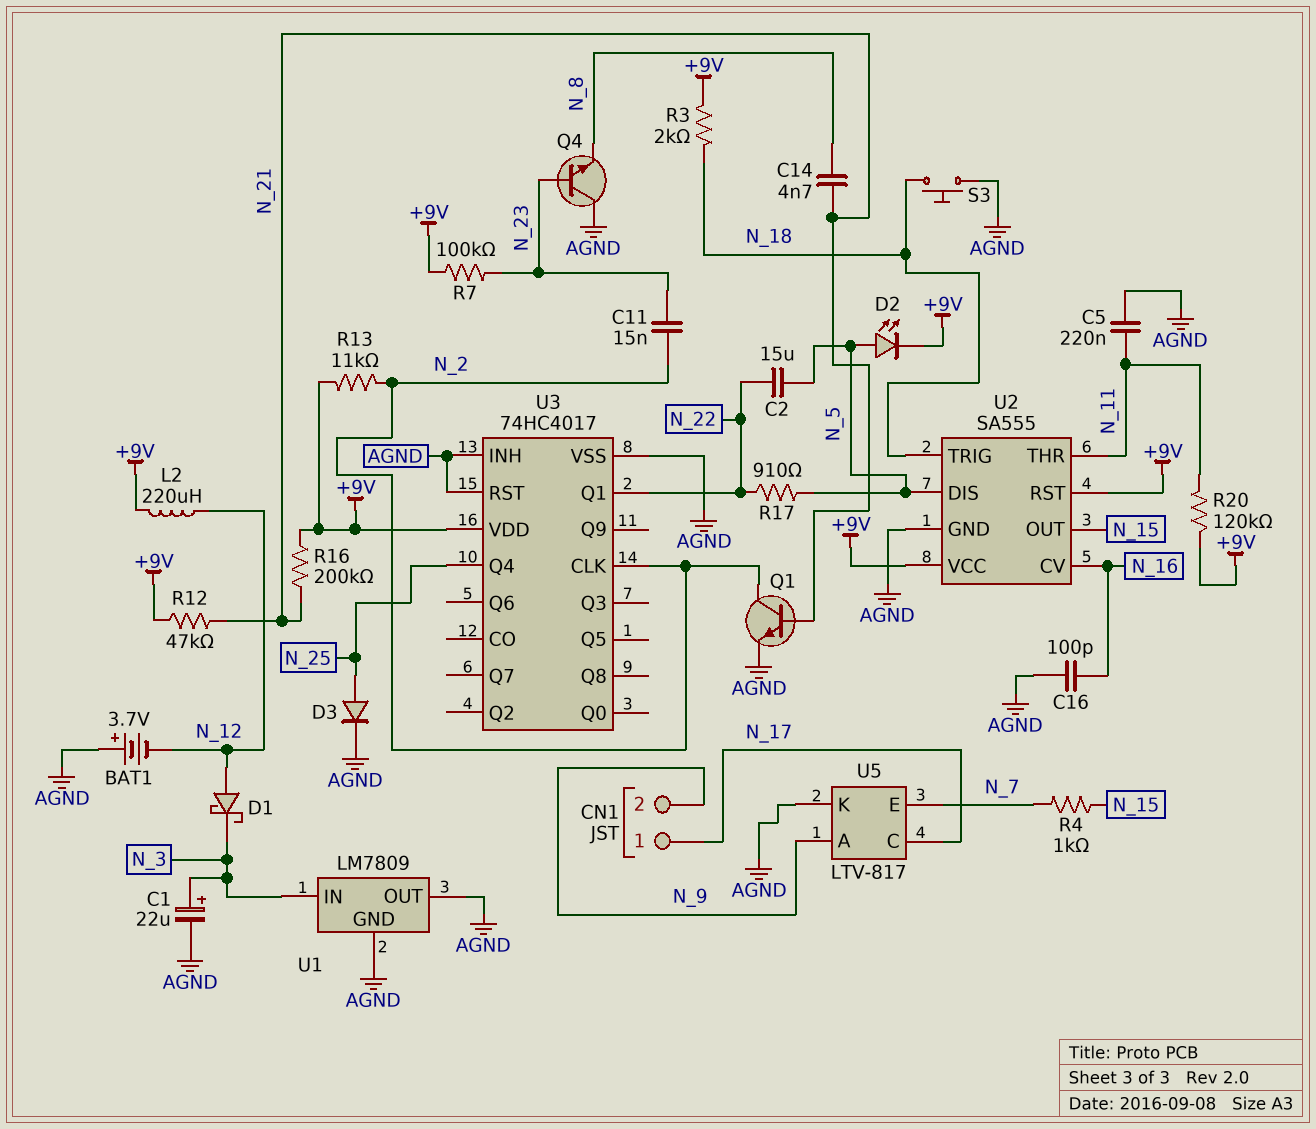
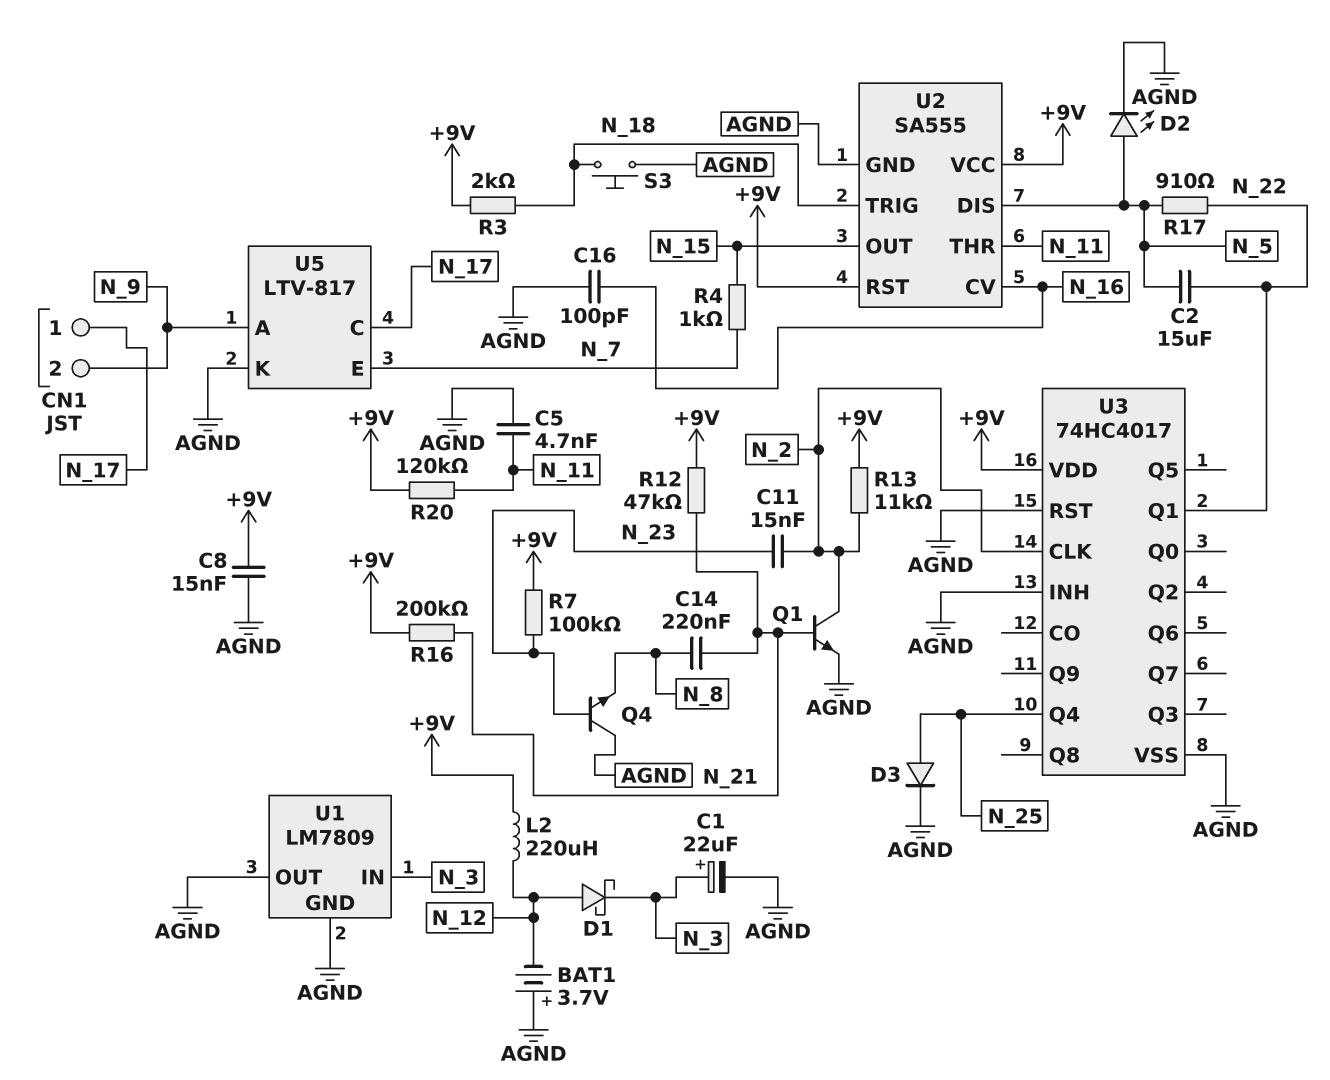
C5: 220nF (AGND, N_11) -> 4.7nF (AGND, N_11)
C8: none -> 15nF (+9V, AGND)
C14: 4.7nF (N_8, N_21) -> 220nF (N_8, N_21)
D2: LED (A N_5, K +9V) -> LED (A N_5, K AGND)

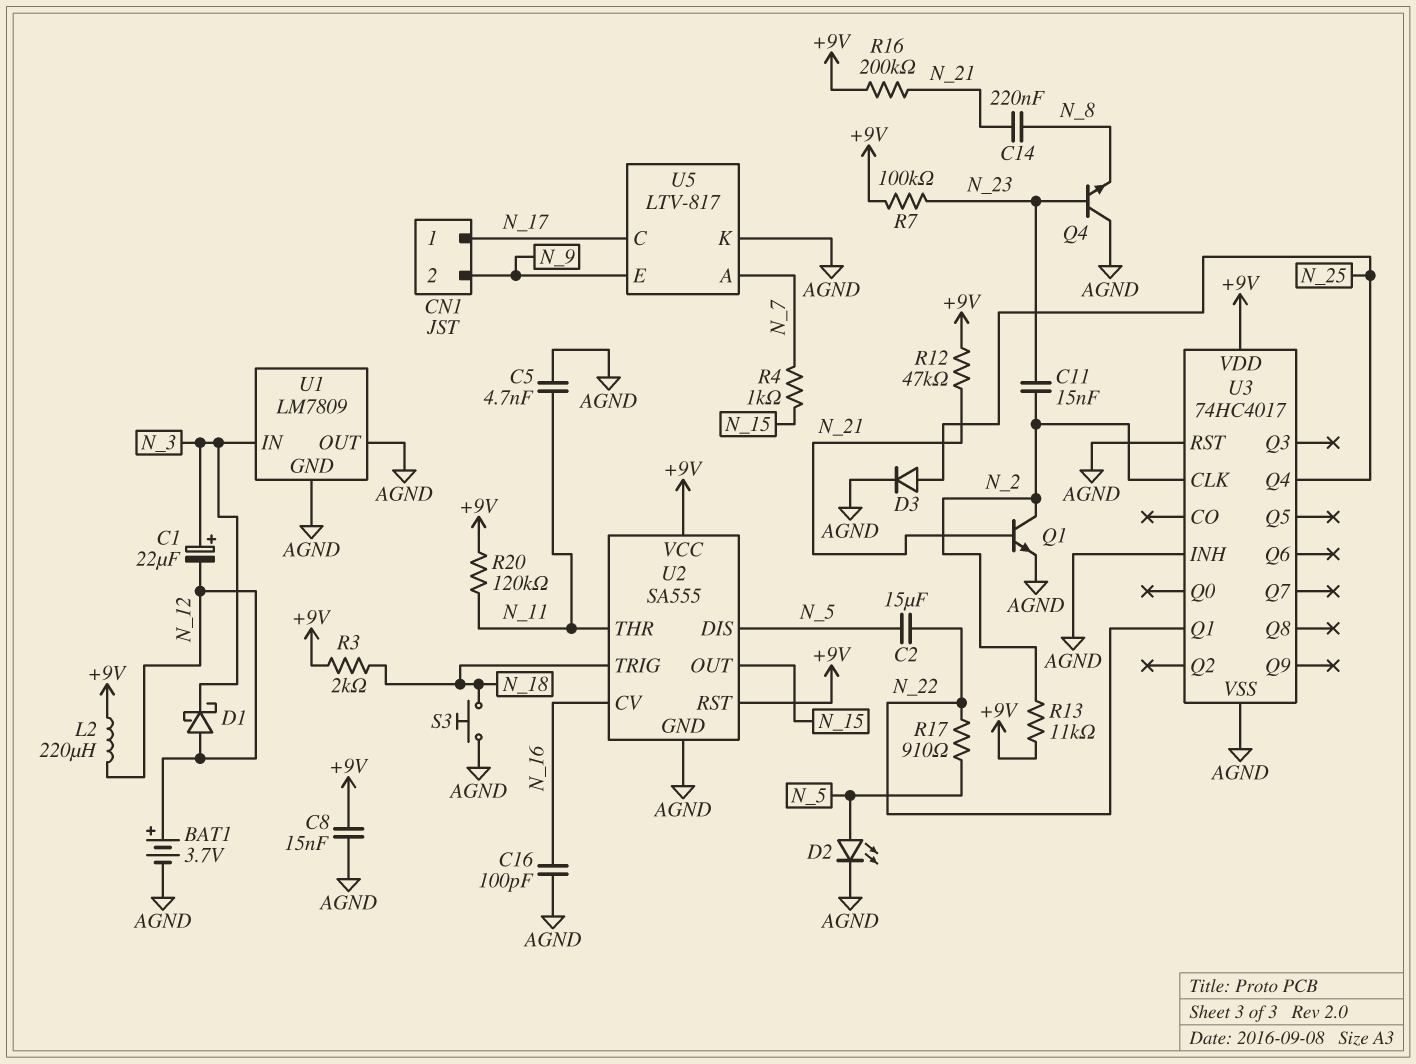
BAT1: 3.7V (plus AGND, minus N_12) -> 3.7V (plus N_12, minus AGND)
C1: 22uF (plus N_3, minus AGND) -> 22uF (plus N_3, minus N_12)
U5 pin A: N_9 -> N_7
U5 pin E: N_7 -> N_9

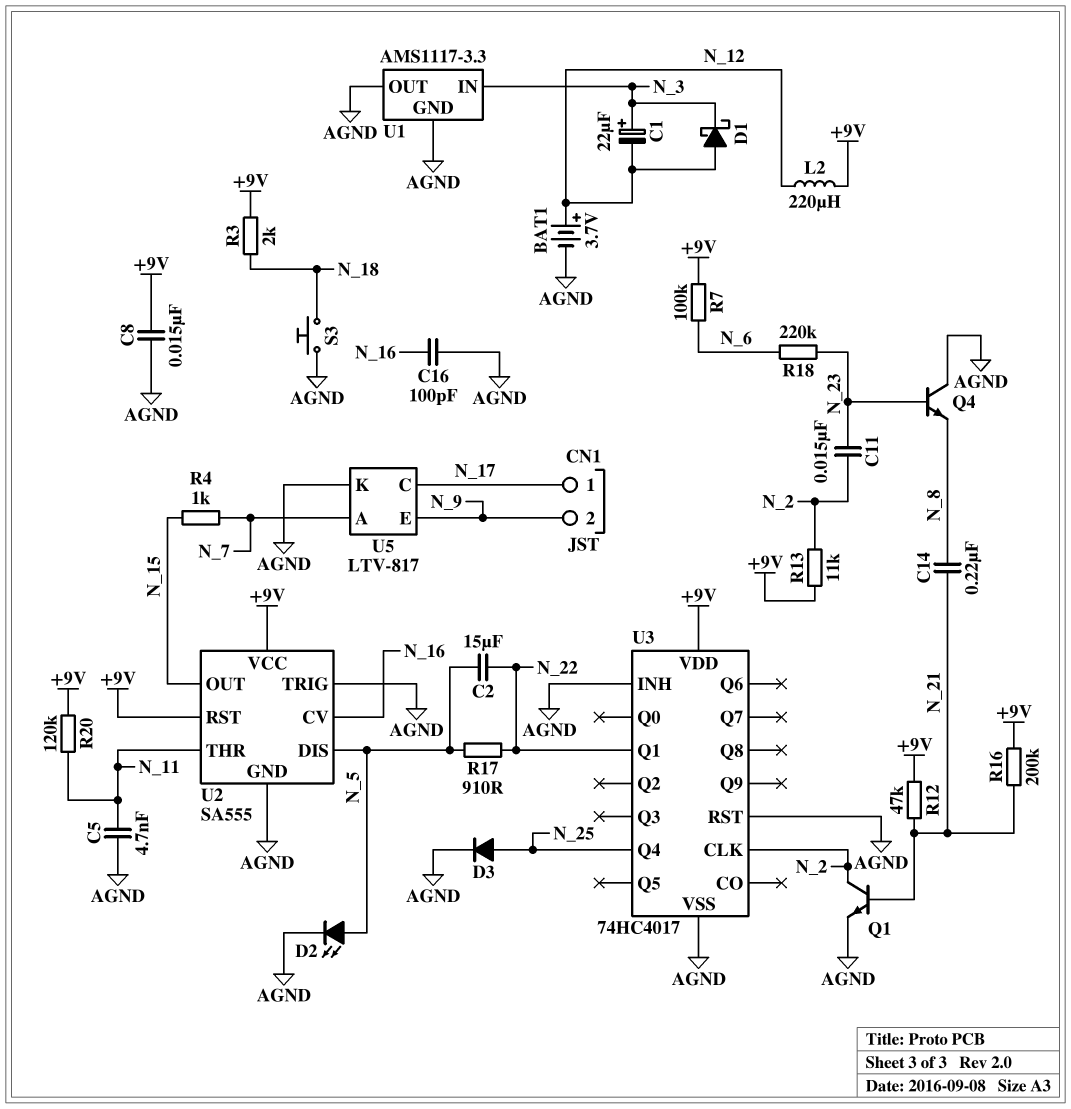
R7: 100k (+9V, N_23) -> 100k (+9V, N_6)
R18: none -> 220k (N_6, N_23)
U1: LM7809 -> AMS1117-3.3
U2 pin TRIG: N_18 -> AGND

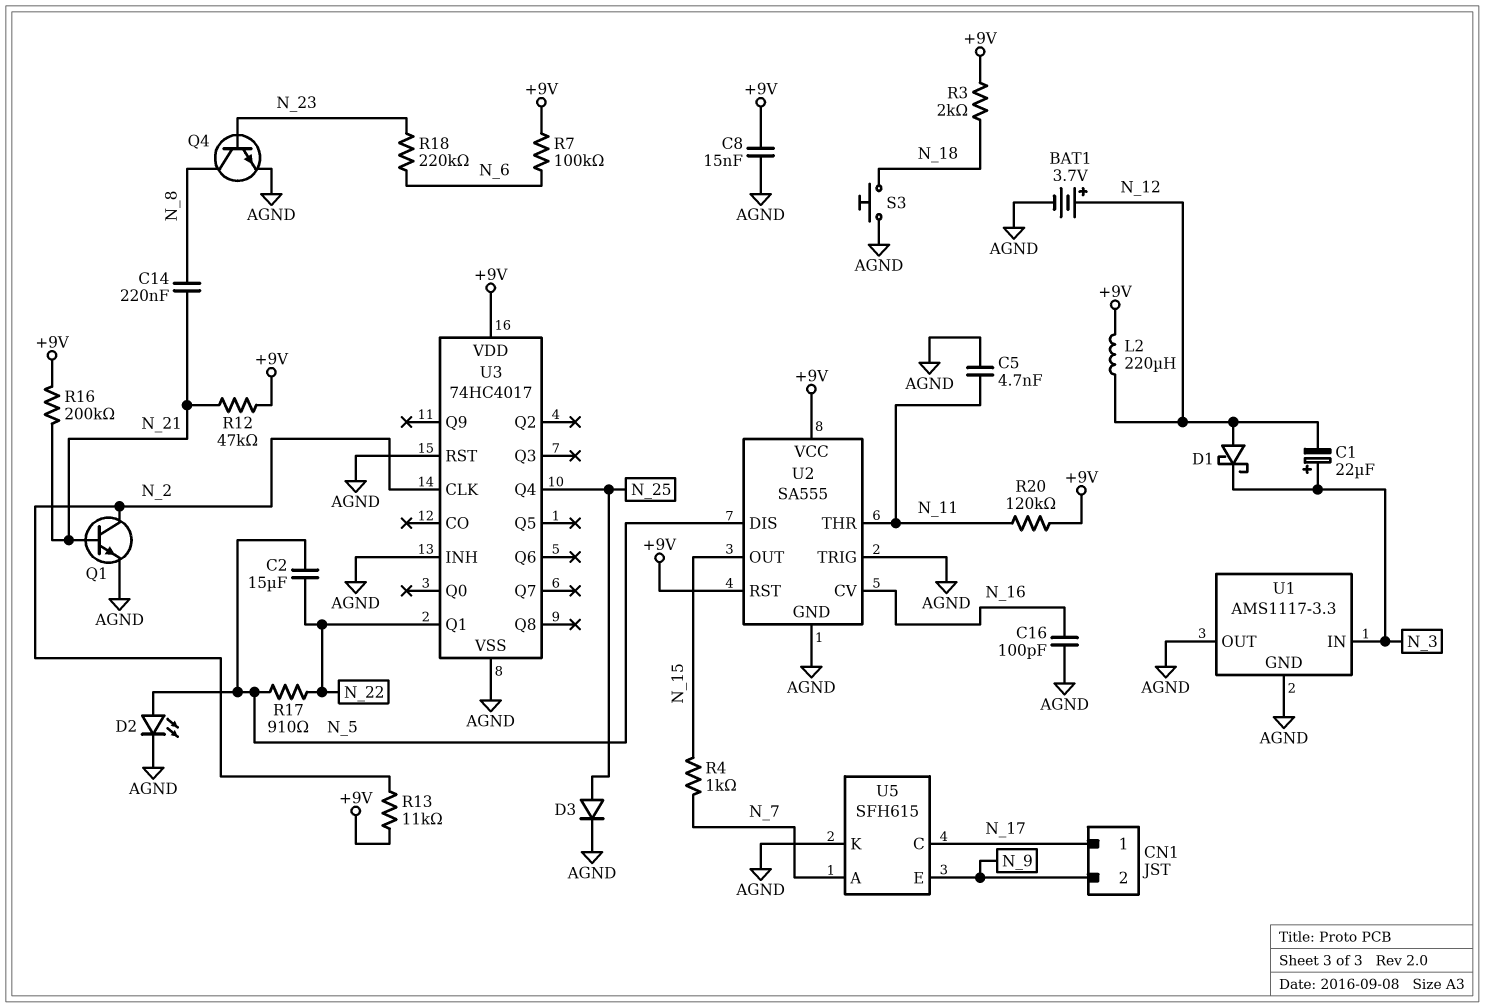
C11: 15nF (N_2, N_23) -> none
Q4: NPN (B N_23, C AGND, E N_8) -> NPN (B N_23, C N_8, E AGND)
U5: LTV-817 -> SFH615

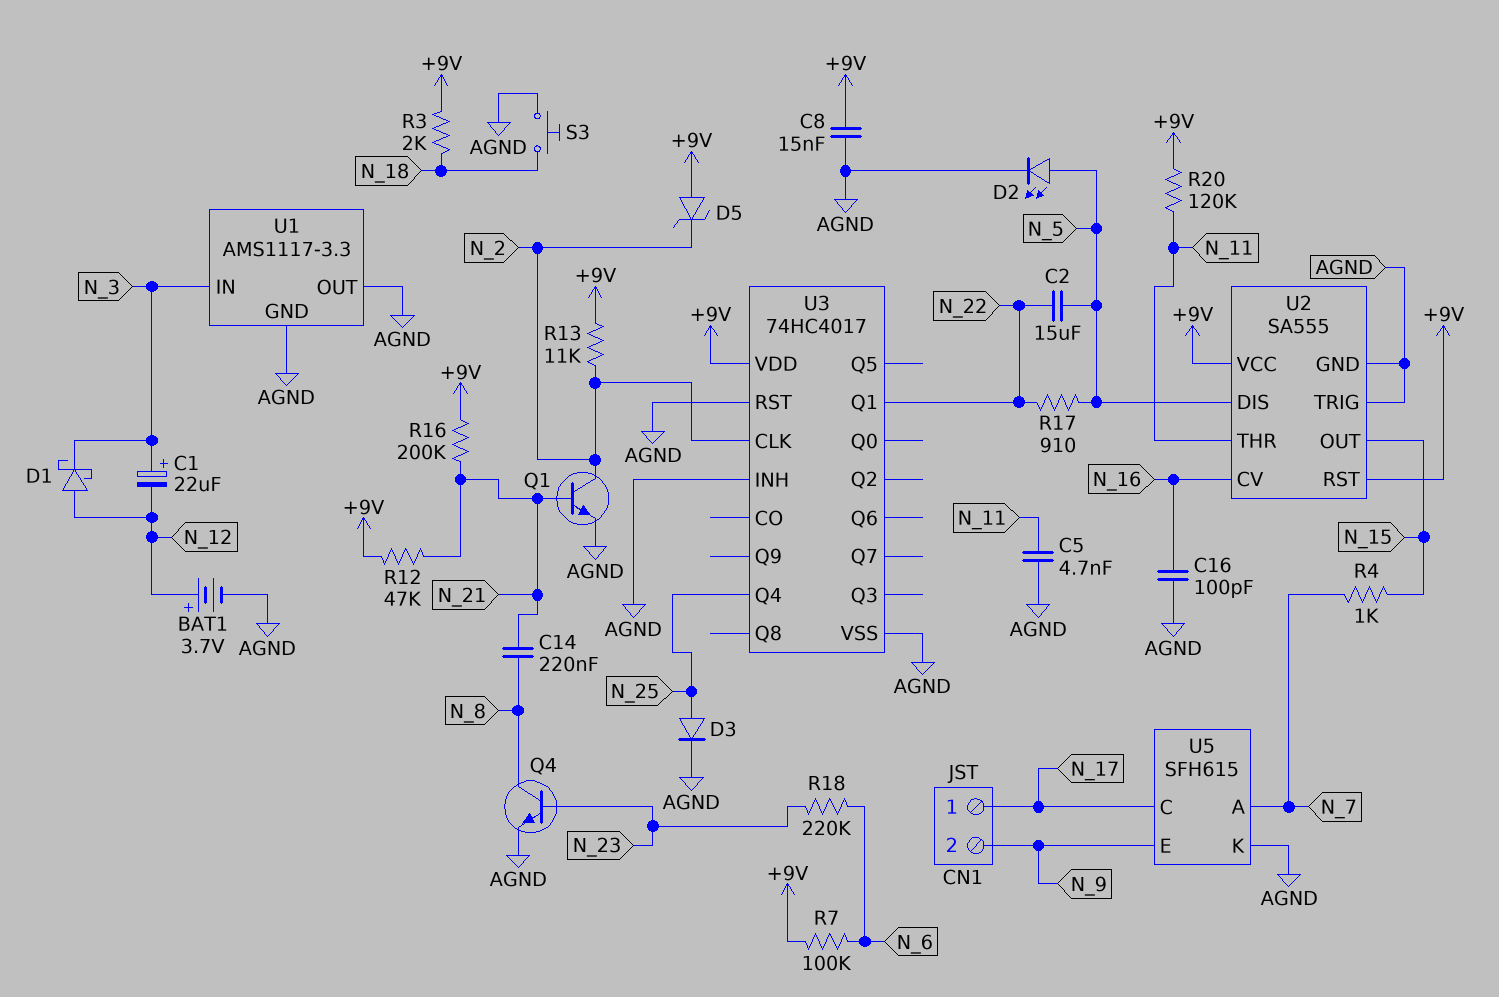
D5: none -> zener (A +9V, K N_2)
L2: 220uH (+9V, N_12) -> none

